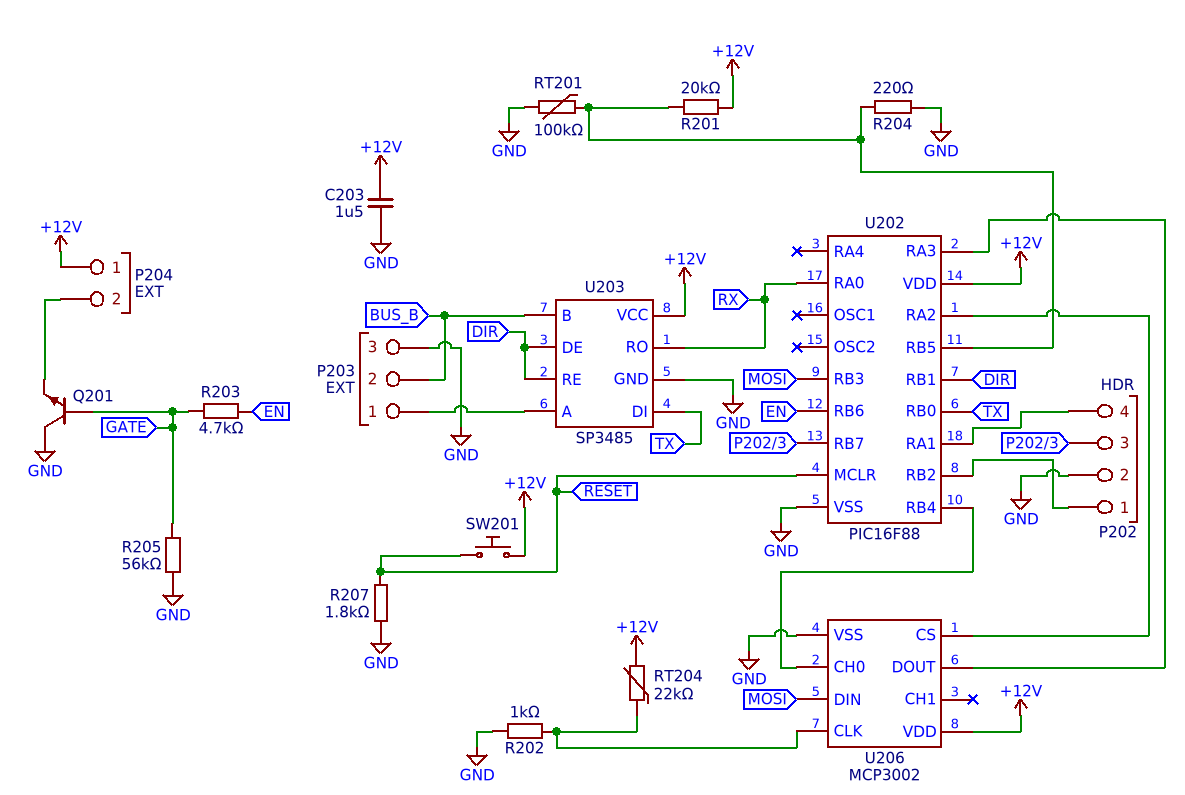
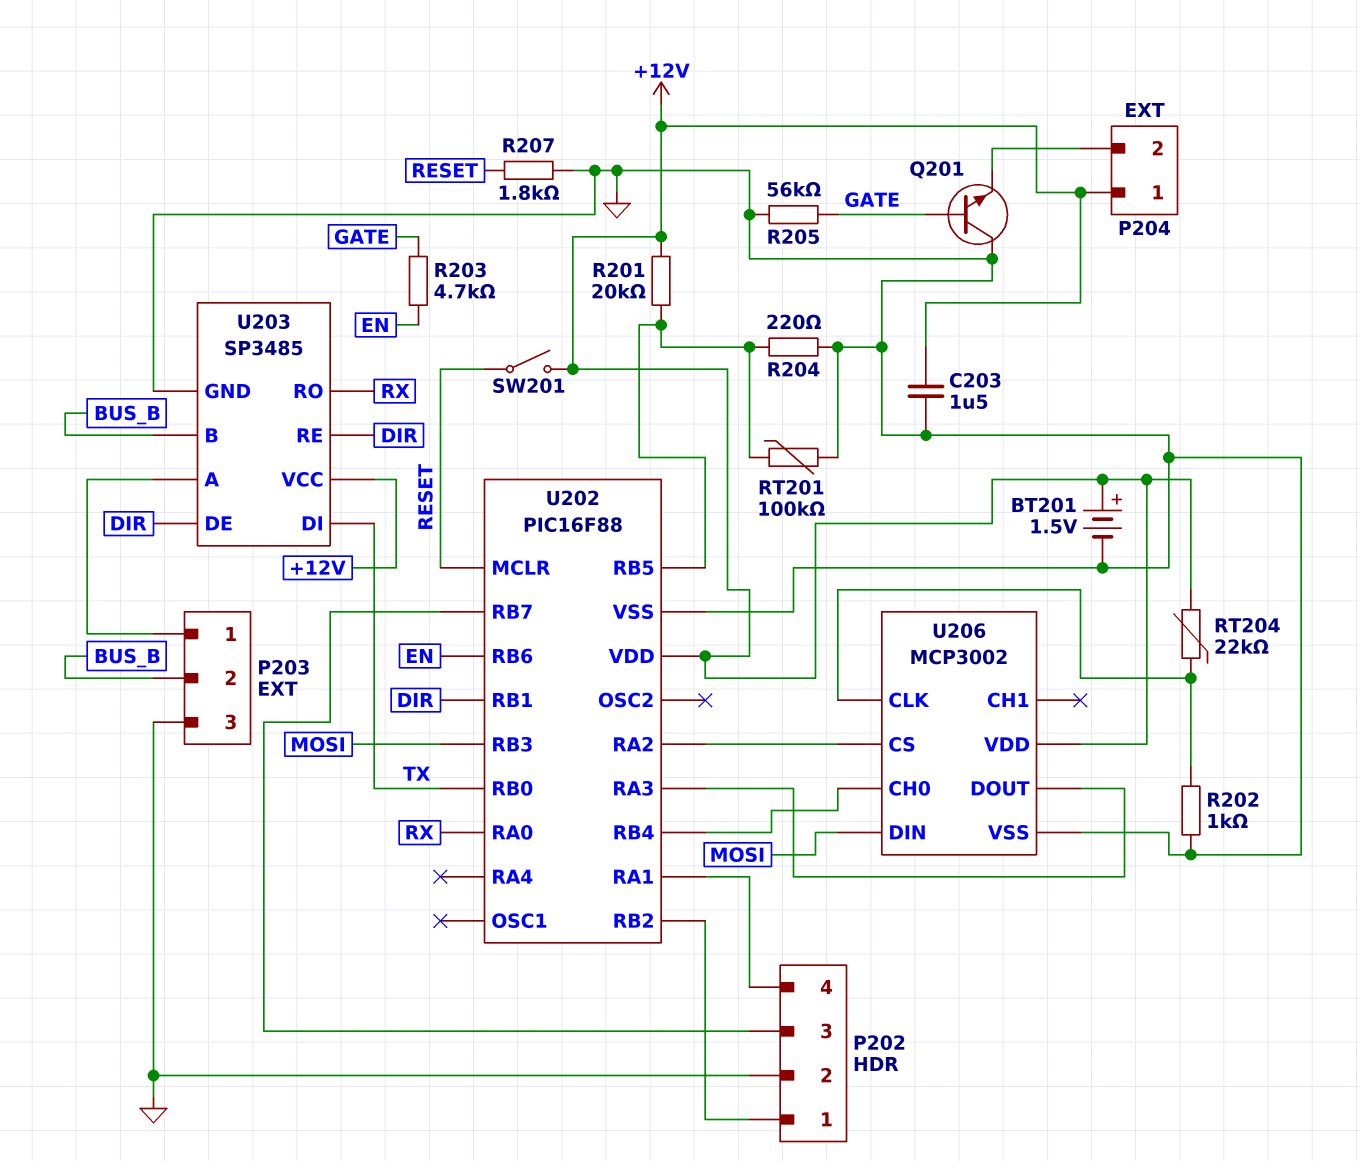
BT201: none -> 1.5V (plus +12V, minus GND)
SW201: button (+12V, RESET) -> switch (+12V, RESET)

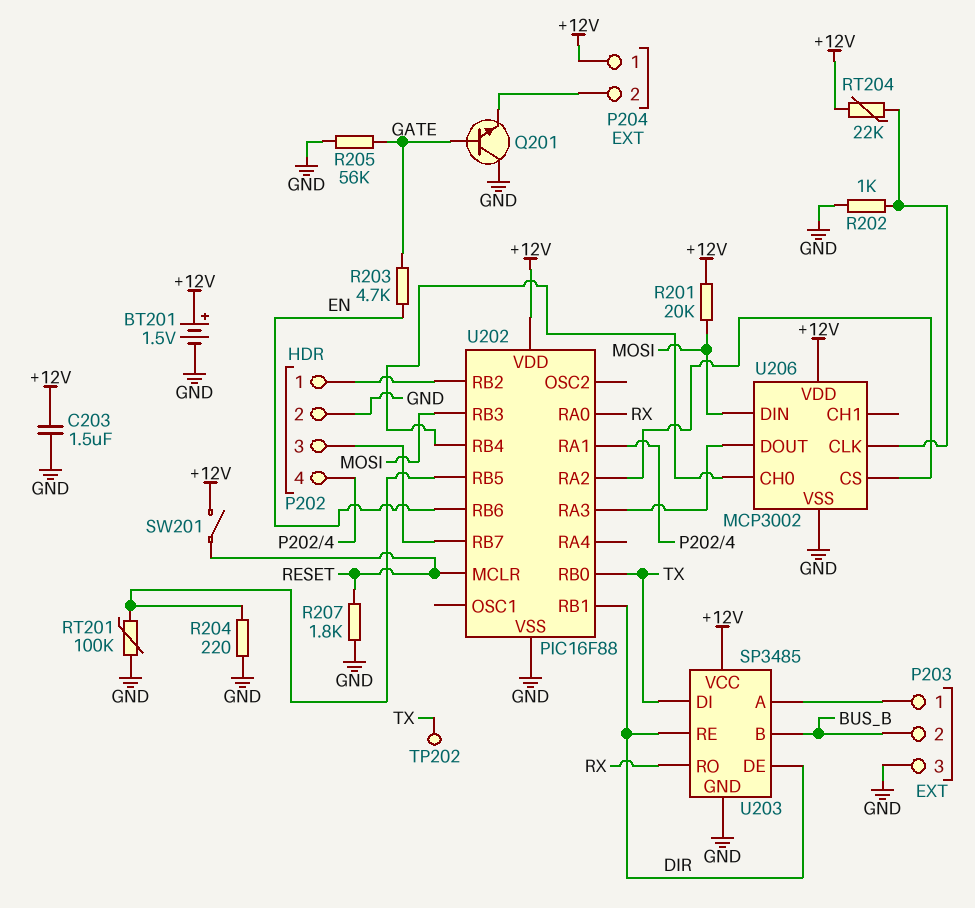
R201: 20k (+12V, U202/RB5) -> 20k (+12V, MOSI)
TP202: none -> test point (TX)

